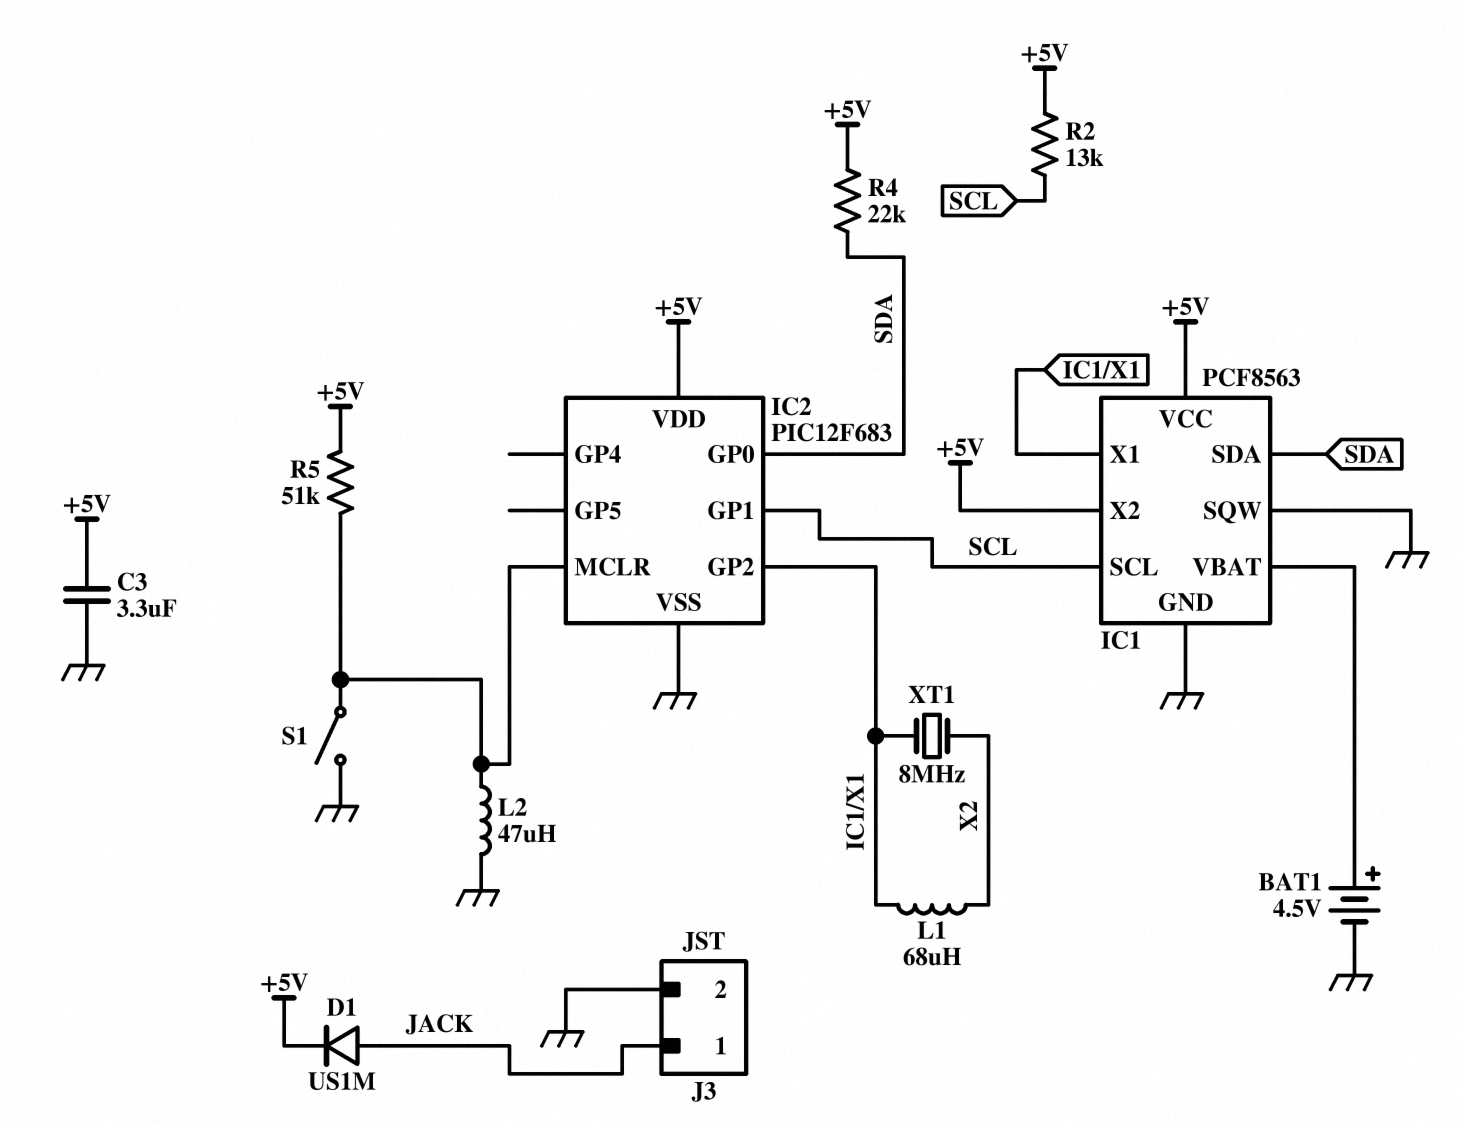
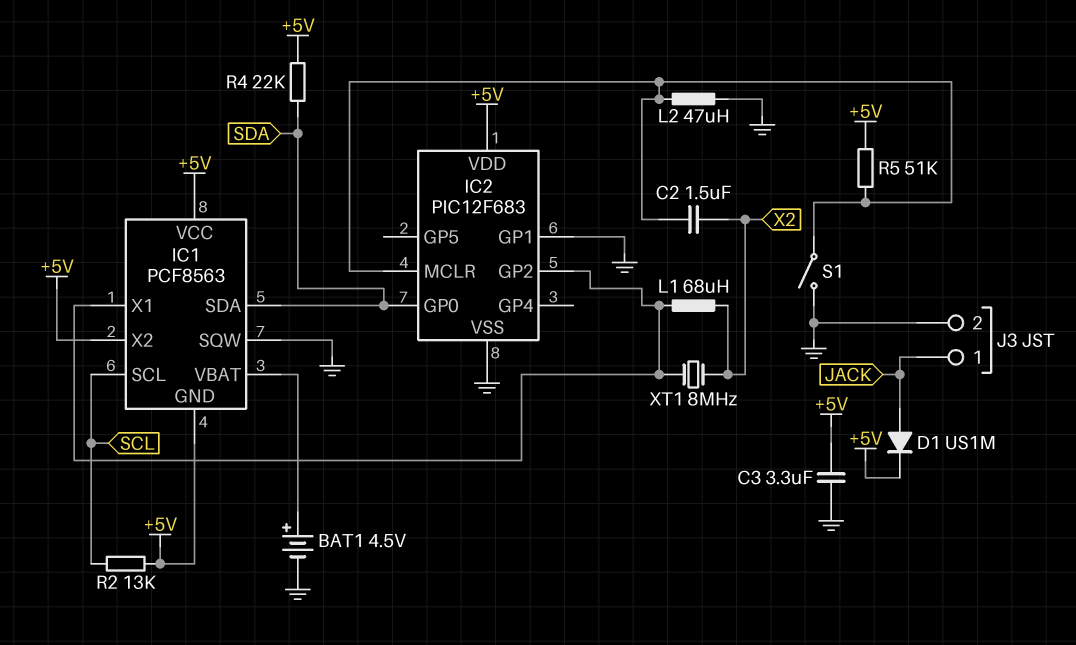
C2: none -> 1.5uF (IC2/MCLR, X2)
IC1 pin GND: GND -> +5V
IC2 pin GP1: SCL -> GND

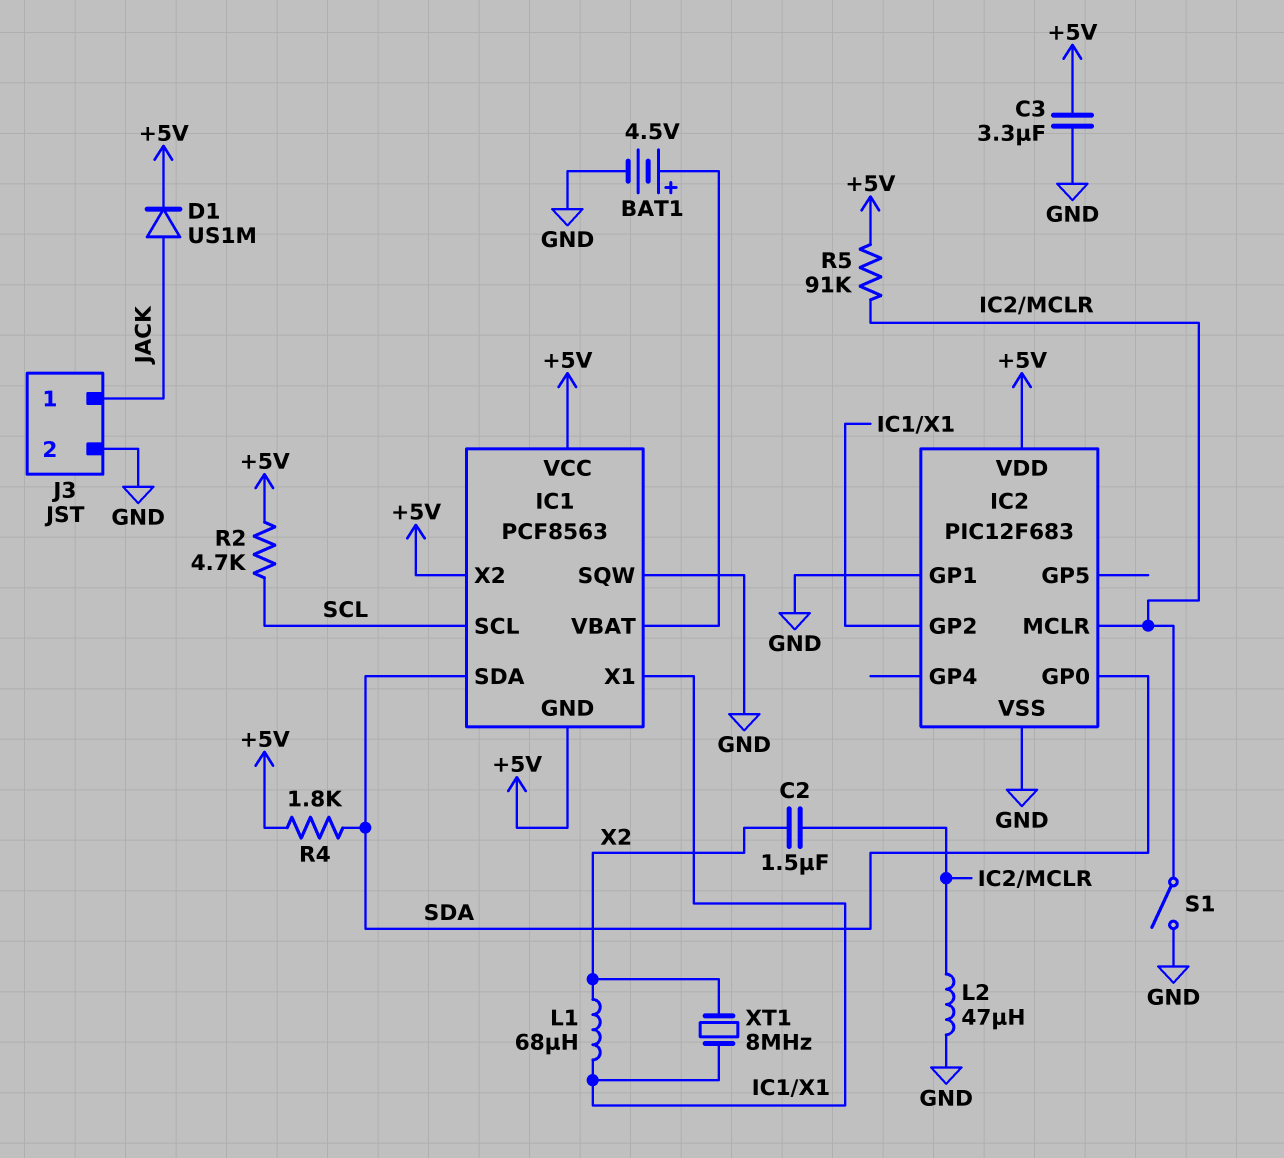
R2: 13k (+5V, SCL) -> 4.7k (+5V, SCL)
R4: 22k (+5V, SDA) -> 1.8k (+5V, SDA)
R5: 51k (+5V, IC2/MCLR) -> 91k (+5V, IC2/MCLR)

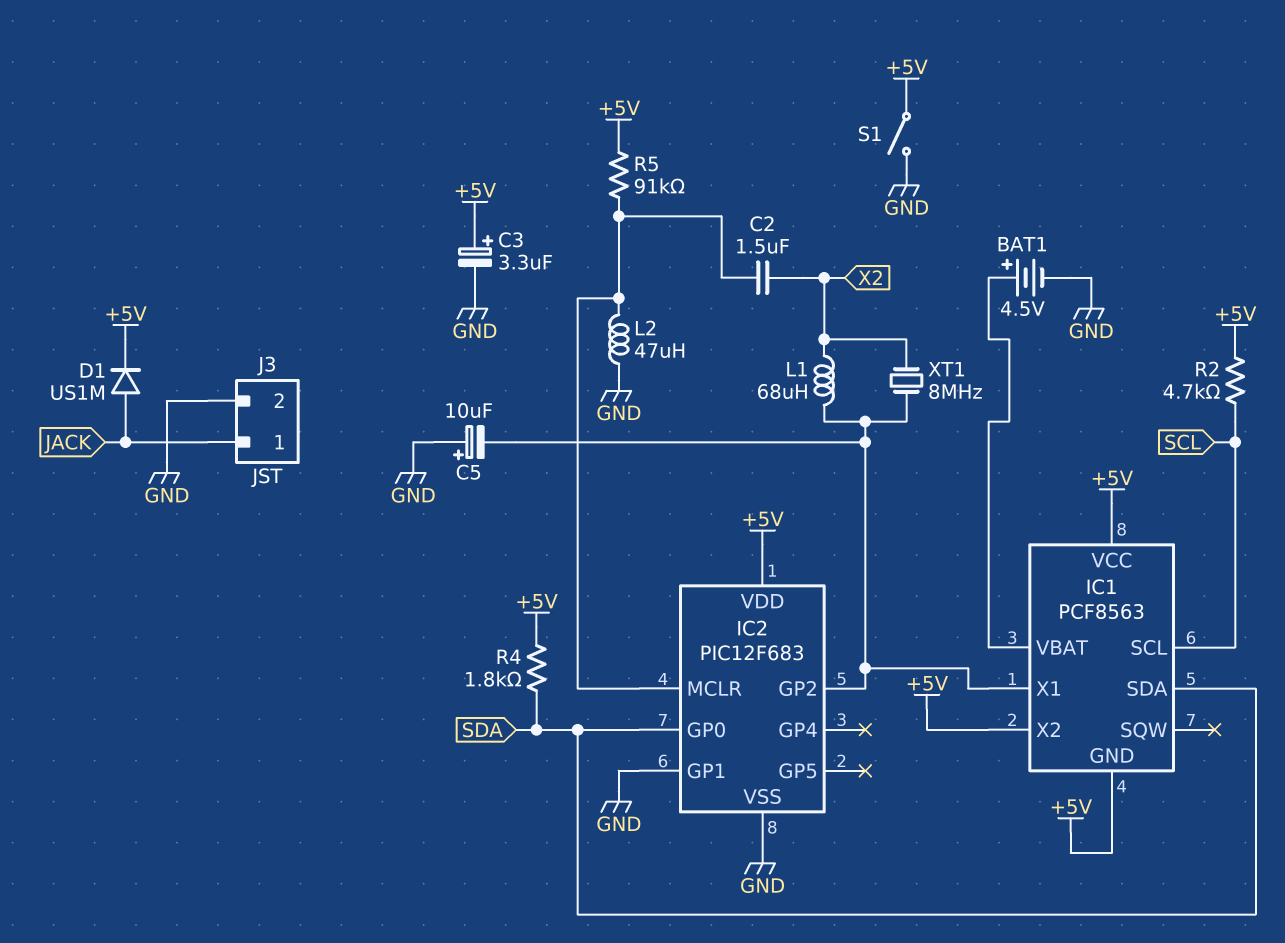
C3: 3.3uF (+5V, GND) -> 3.3uF (plus +5V, minus GND)
C5: none -> 10uF (plus GND, minus IC1/X1)
IC1 pin SQW: GND -> none
S1: switch (GND, IC2/MCLR) -> switch (+5V, GND)

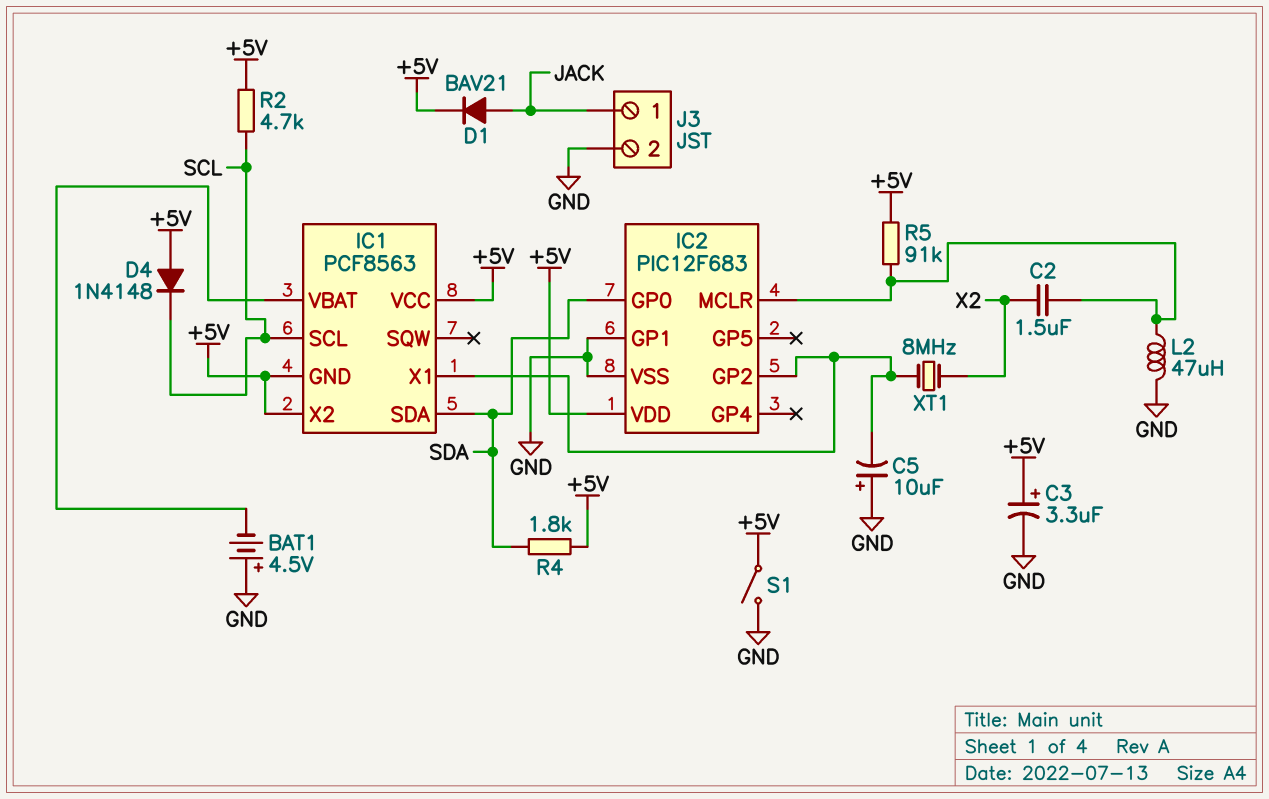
BAT1: 4.5V (plus IC1/VBAT, minus GND) -> 4.5V (plus GND, minus IC1/VBAT)
D1: diode US1M (A JACK, K +5V) -> diode BAV21 (A JACK, K +5V)
D4: none -> diode 1N4148 (A +5V, K SCL)
L1: 68uH (IC1/X1, X2) -> none

